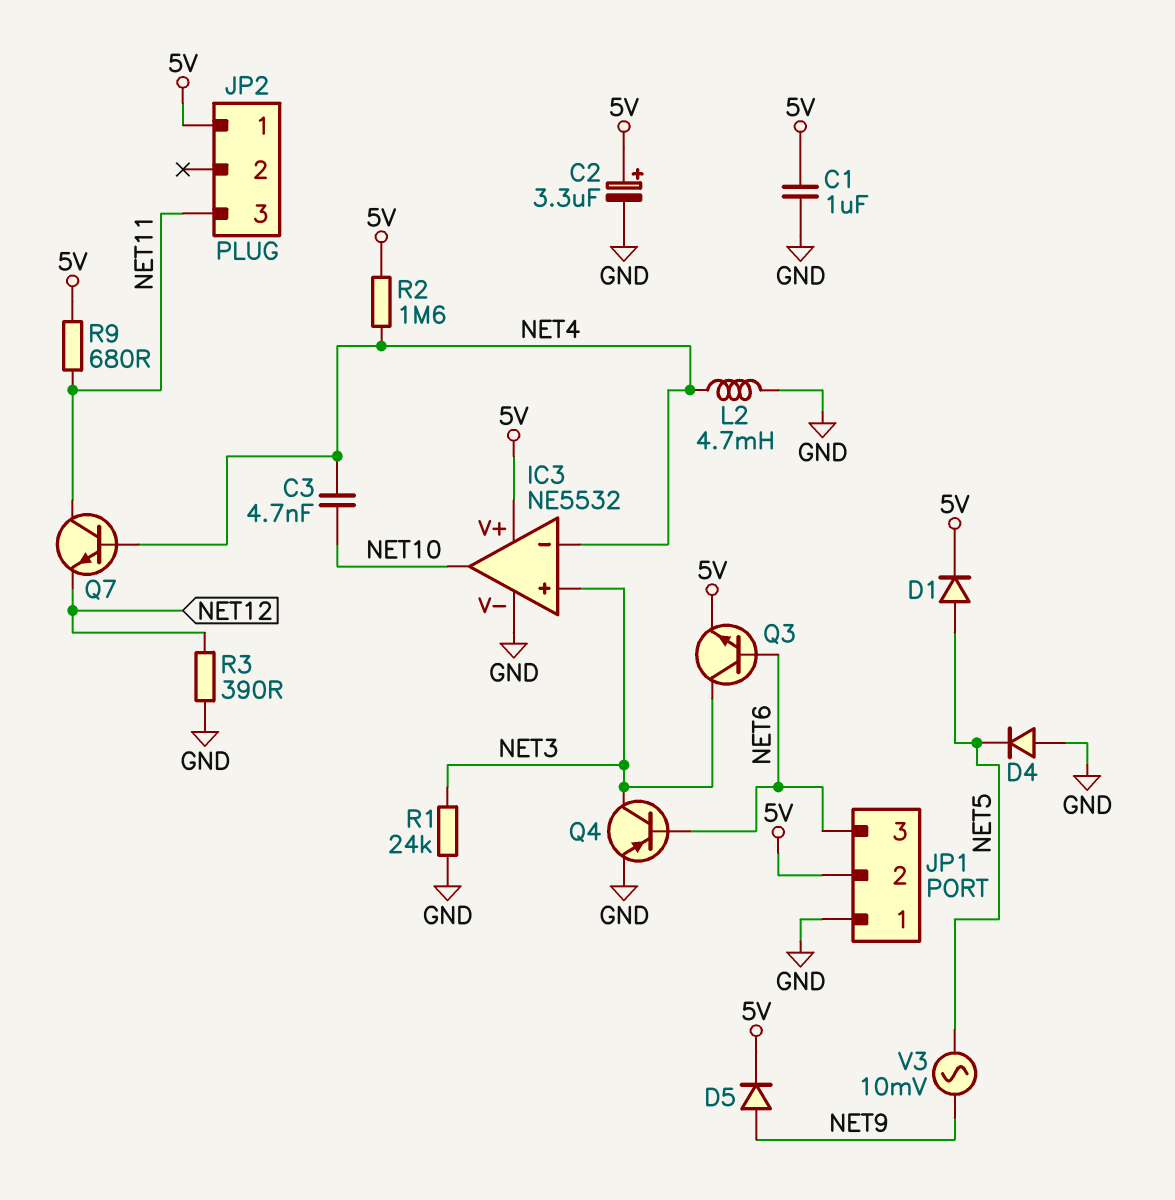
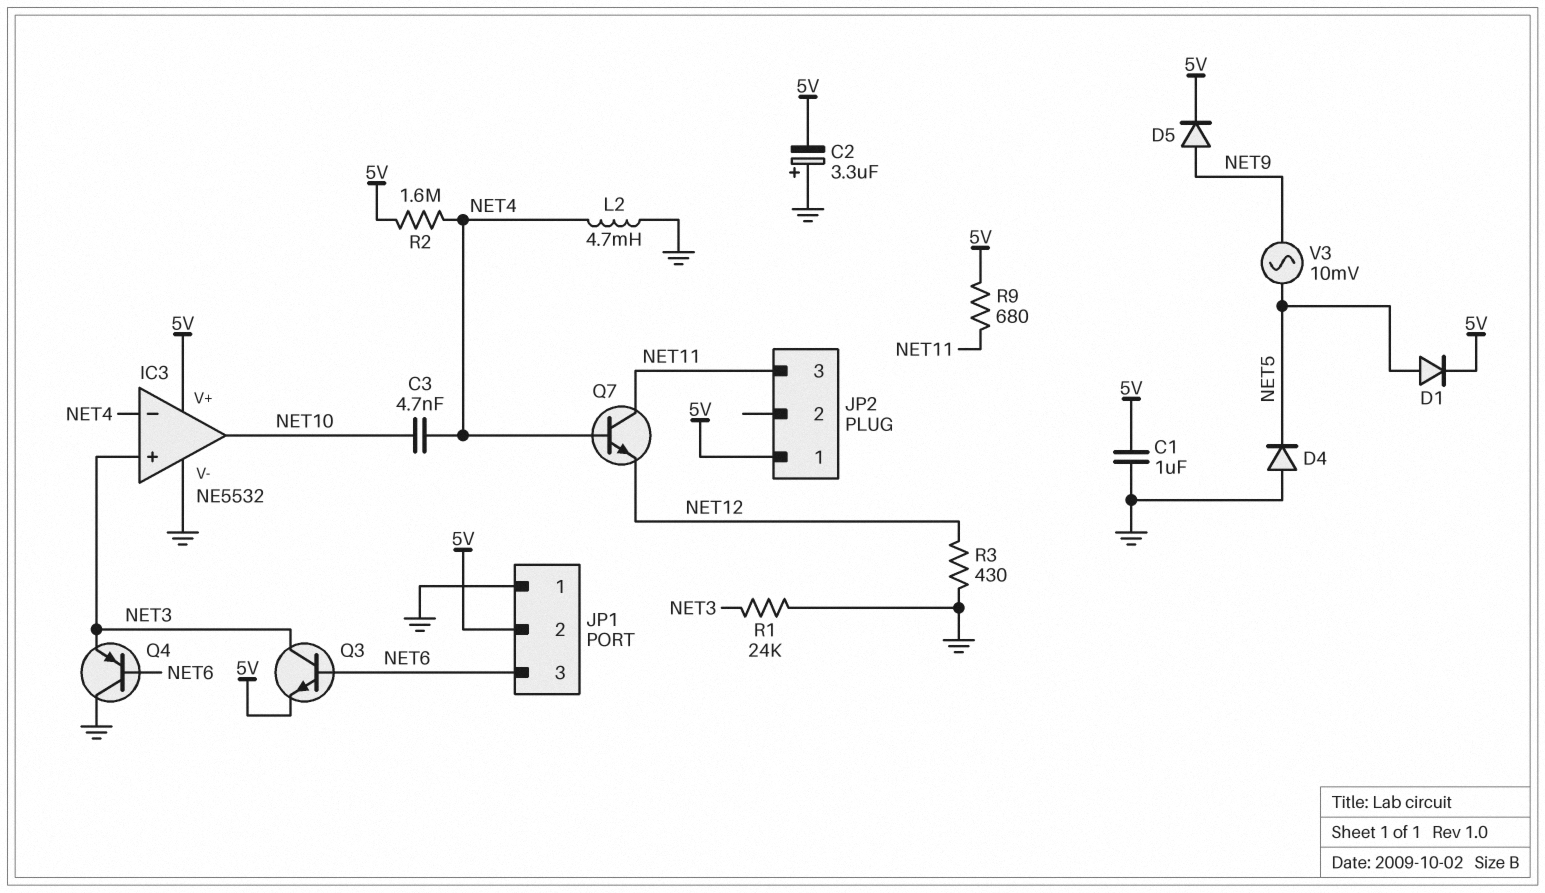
C2: 3.3uF (plus 5V, minus GND) -> 3.3uF (plus GND, minus 5V)
Q4: PNP (B NET6, C NET3, E GND) -> PNP (B NET6, C GND, E NET3)
R3: 390 (GND, NET12) -> 430 (GND, NET12)

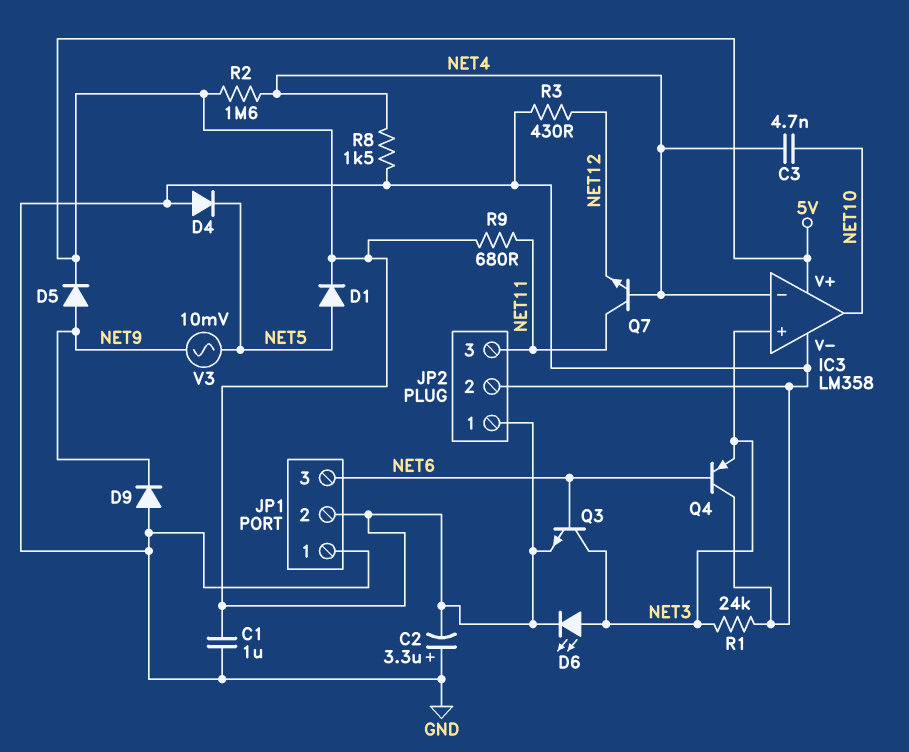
D6: none -> LED (A NET3, K 5V)
D9: none -> diode (A GND, K NET9)
IC3: NE5532 -> LM358
JP2 pin 2: none -> GND
L2: 4.7mH (GND, NET4) -> none
R8: none -> 1.5k (GND, NET4)

